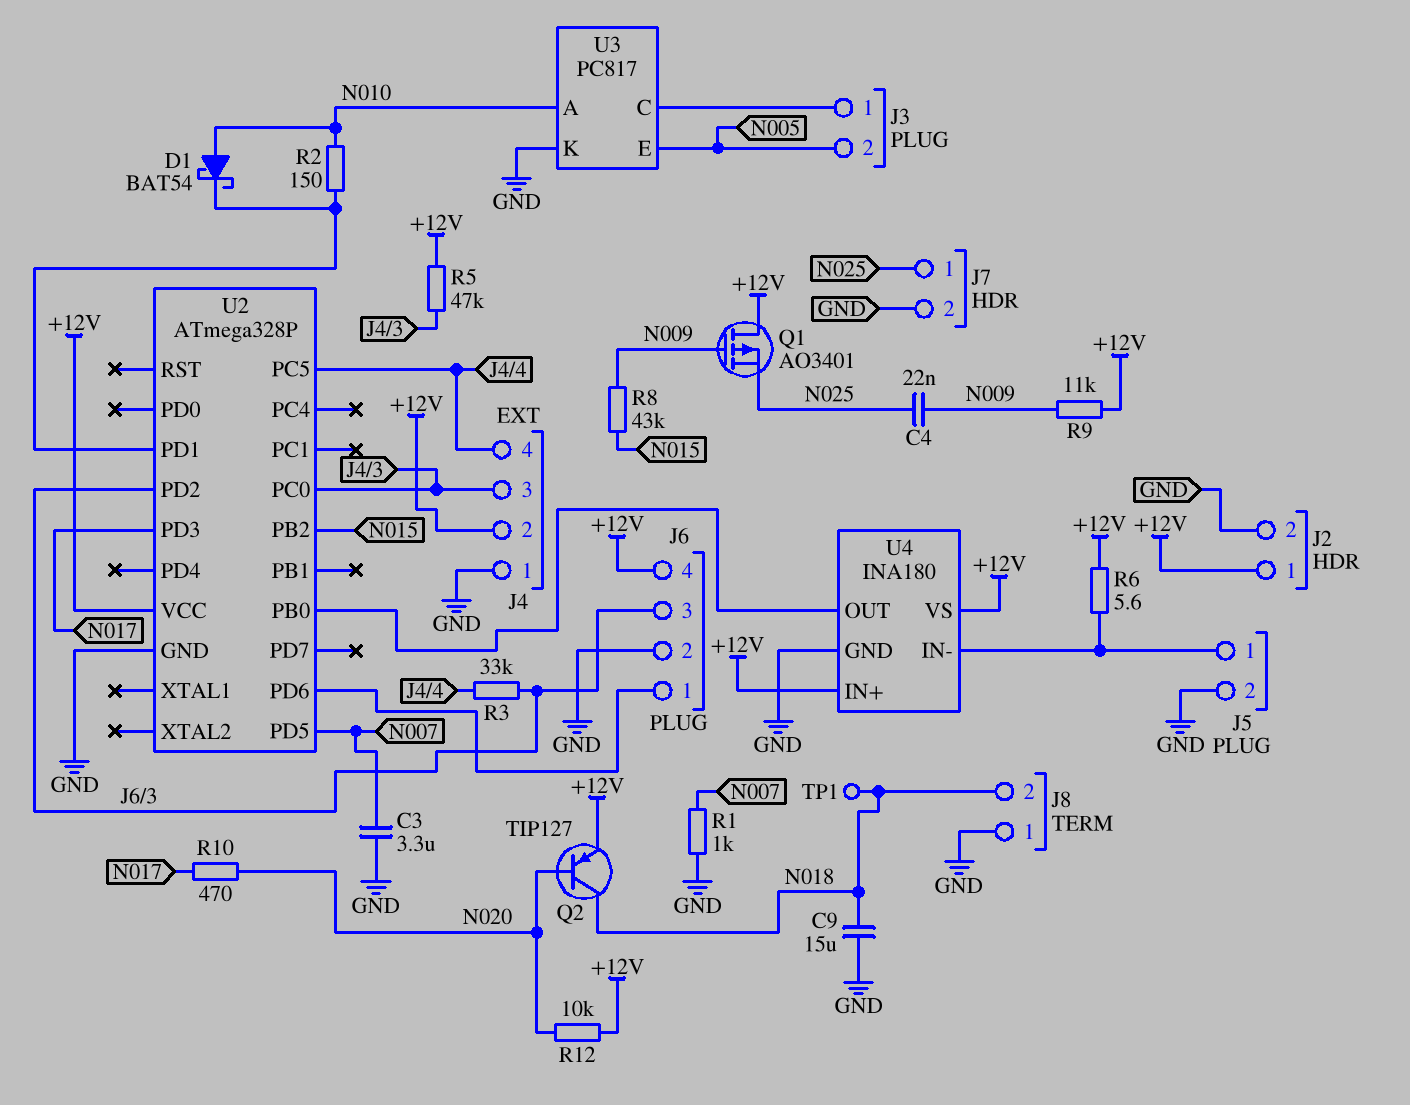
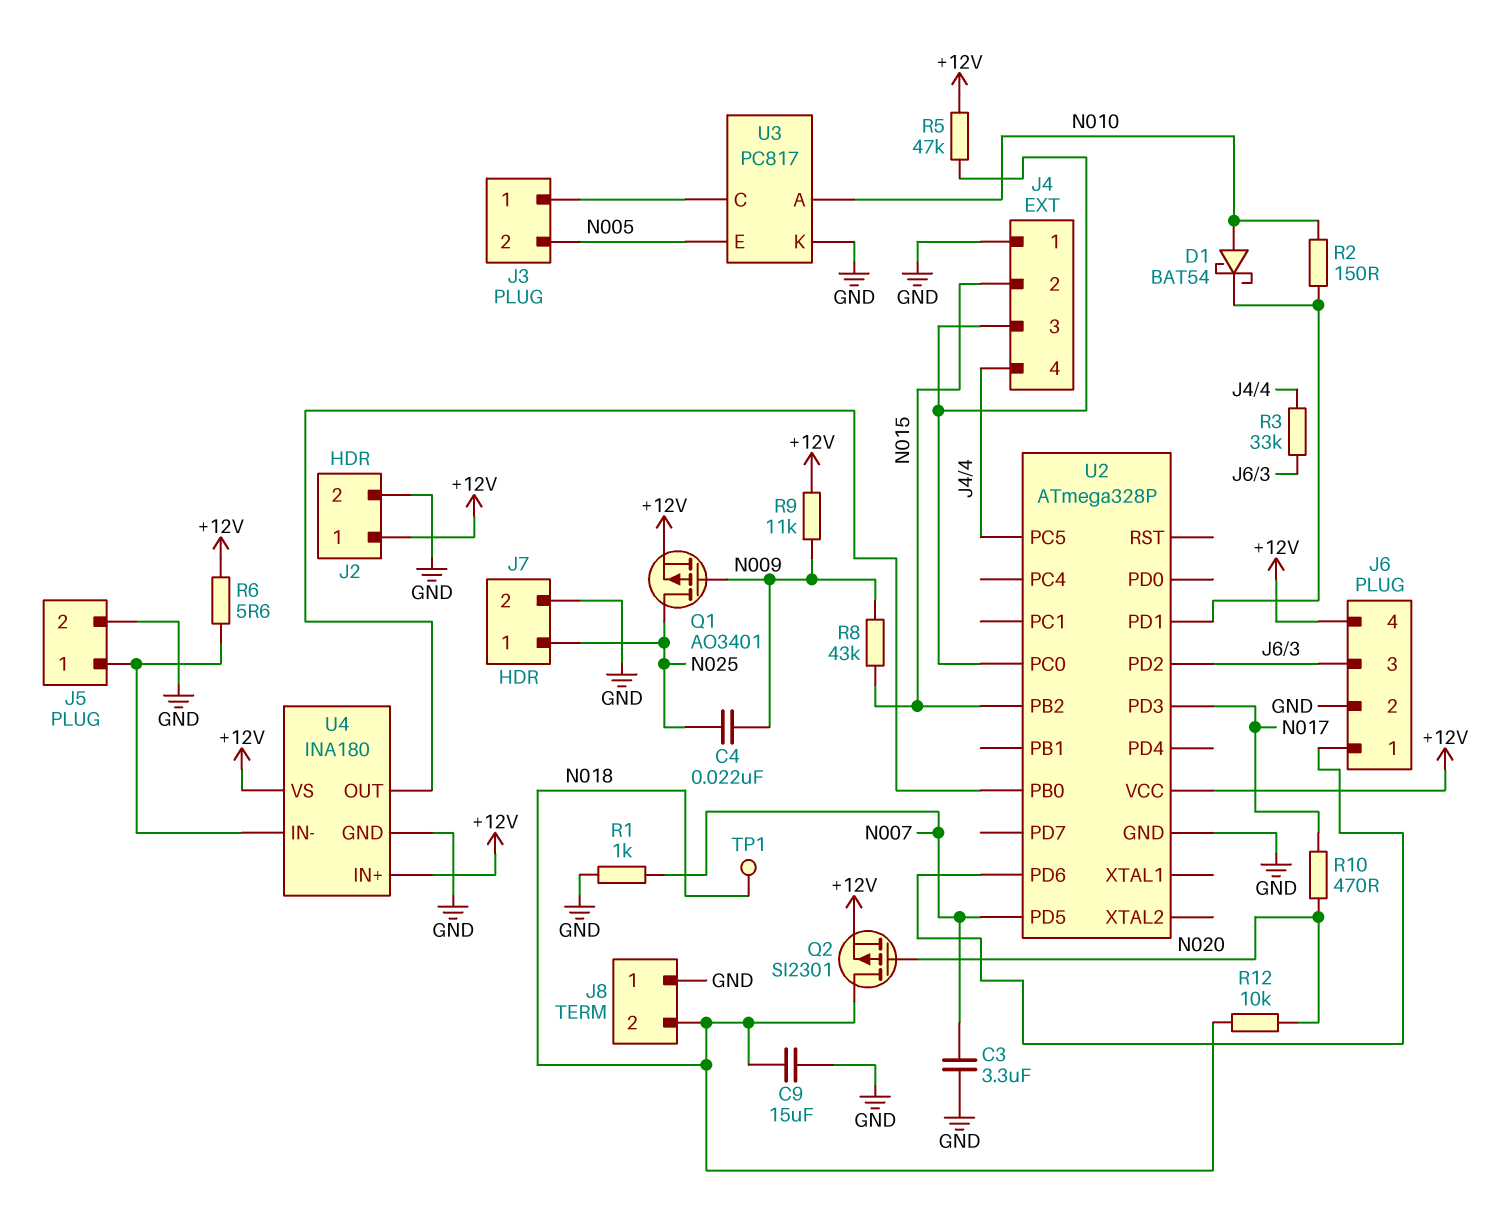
J4 pin 2: +12V -> N015
Q1: PMOS AO3401 (G N009, D +12V, S N025) -> PMOS AO3401 (G N009, D N025, S +12V)
Q2: PNP TIP127 (B N020, C N018, E +12V) -> PMOS SI2301 (G N020, D N018, S +12V)
R12: 10k (+12V, N020) -> 10k (N018, N020)

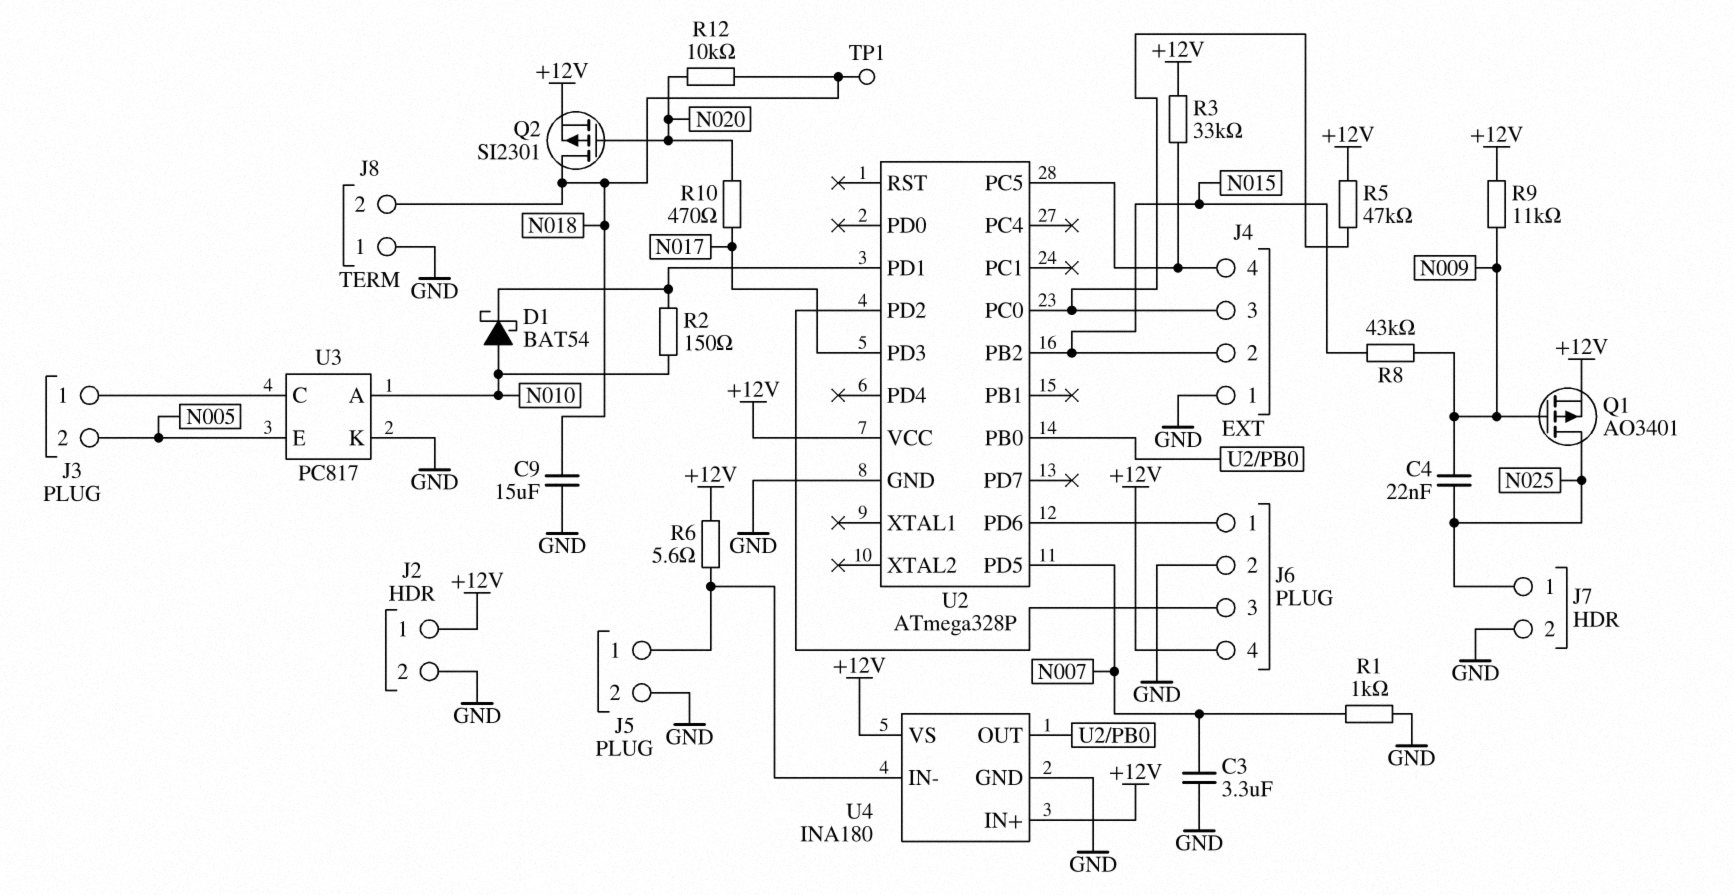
R3: 33k (J4/4, J6/3) -> 33k (+12V, J4/4)

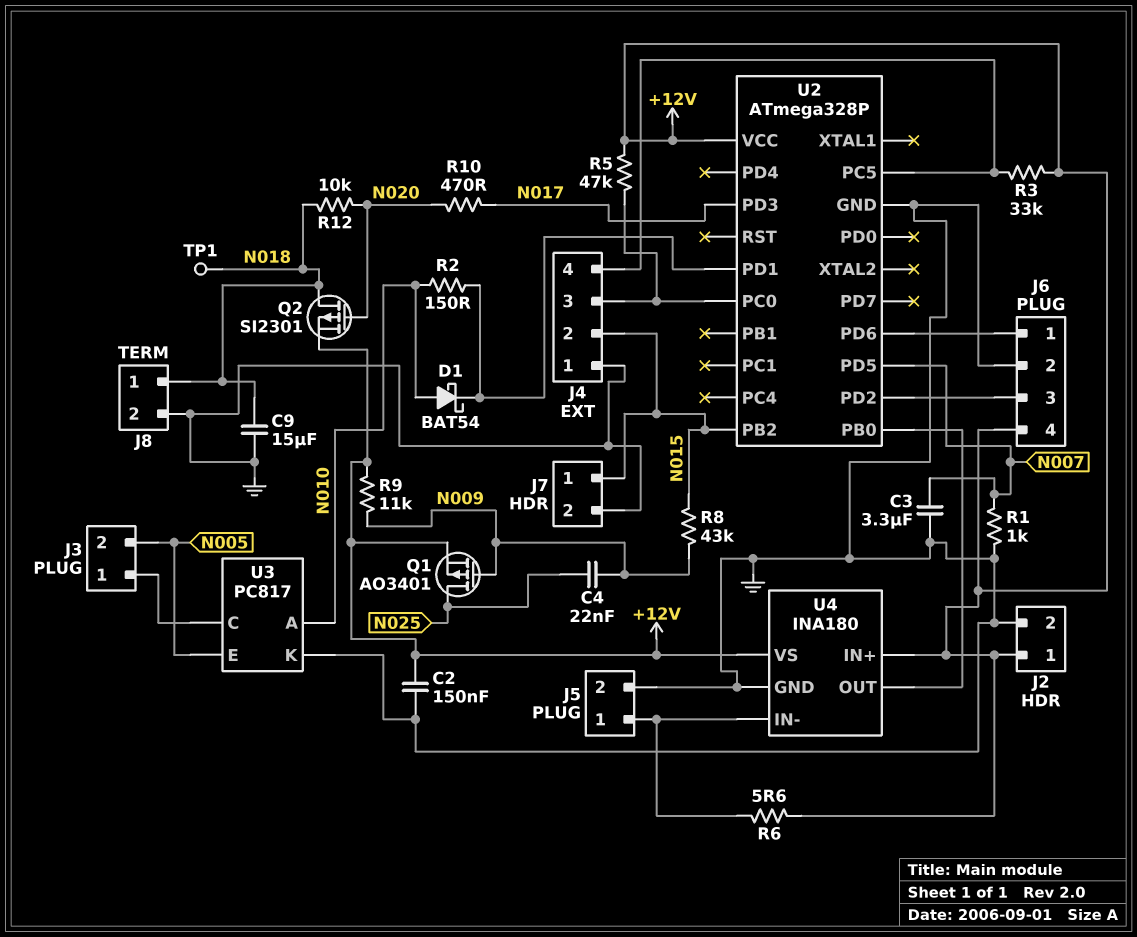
C2: none -> 150nF (+12V, GND)
J7 pin 1: N025 -> N015
J8 pin 1: GND -> N018
J8 pin 2: N018 -> GND

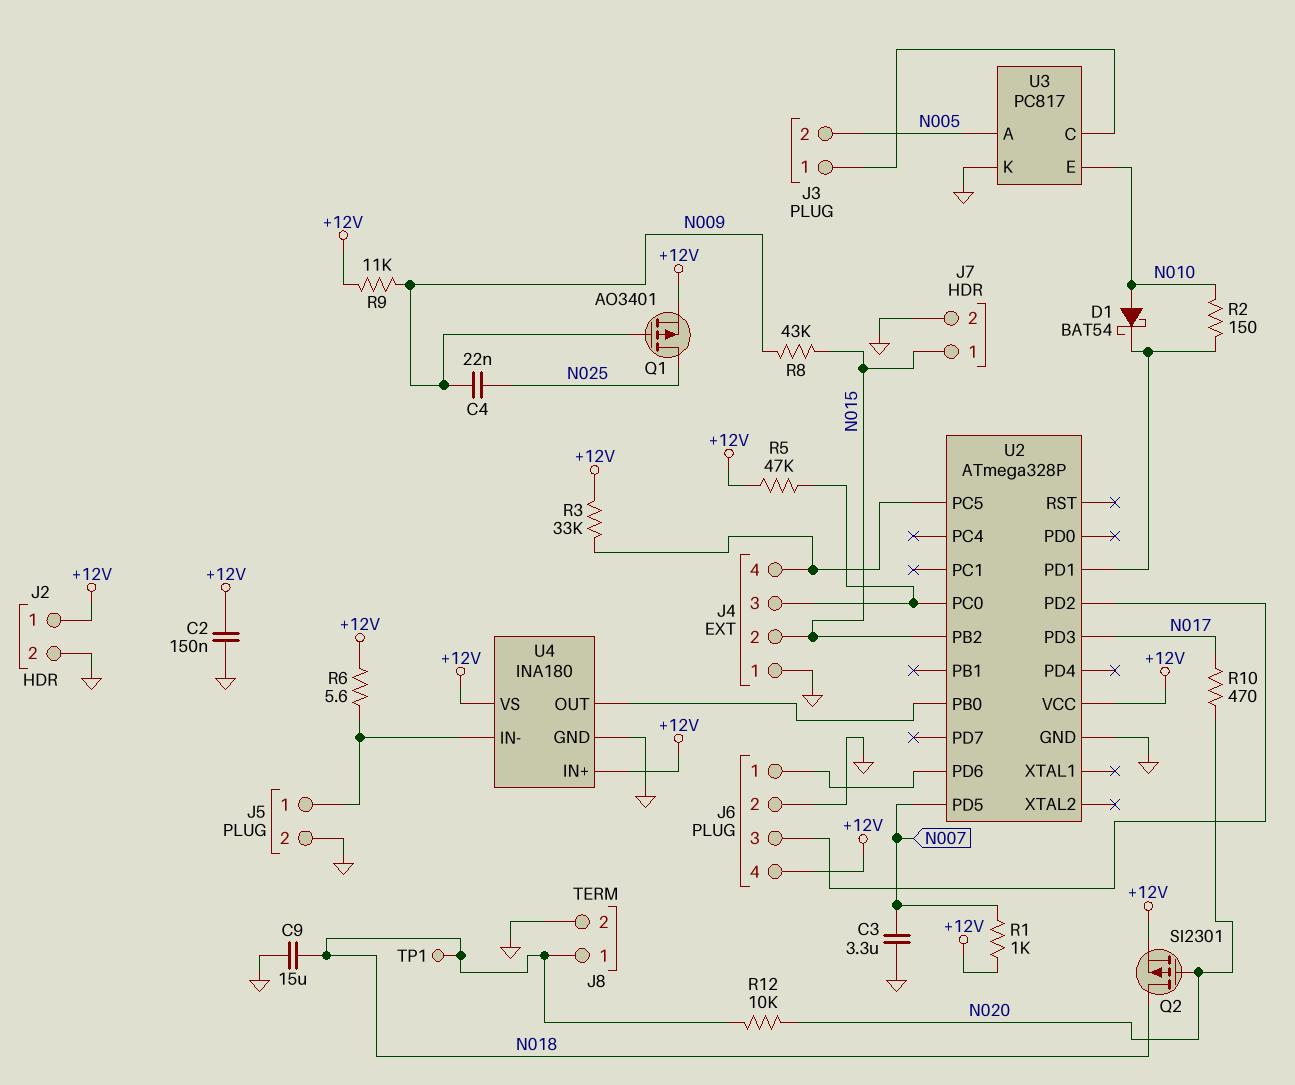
R1: 1k (GND, N007) -> 1k (+12V, N007)
U3 pin A: N010 -> N005
U3 pin E: N005 -> N010

